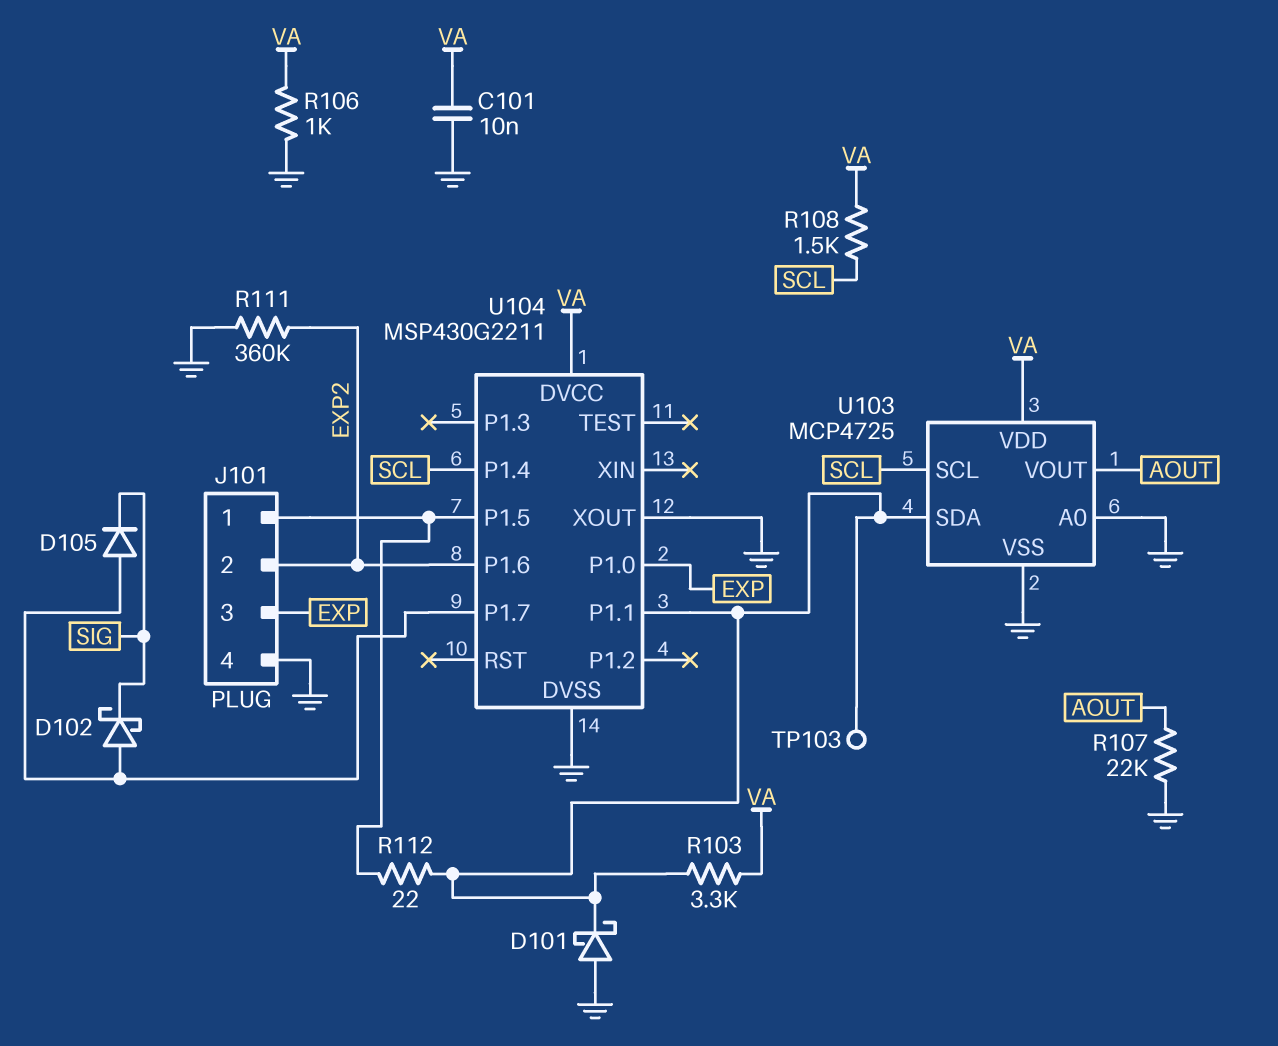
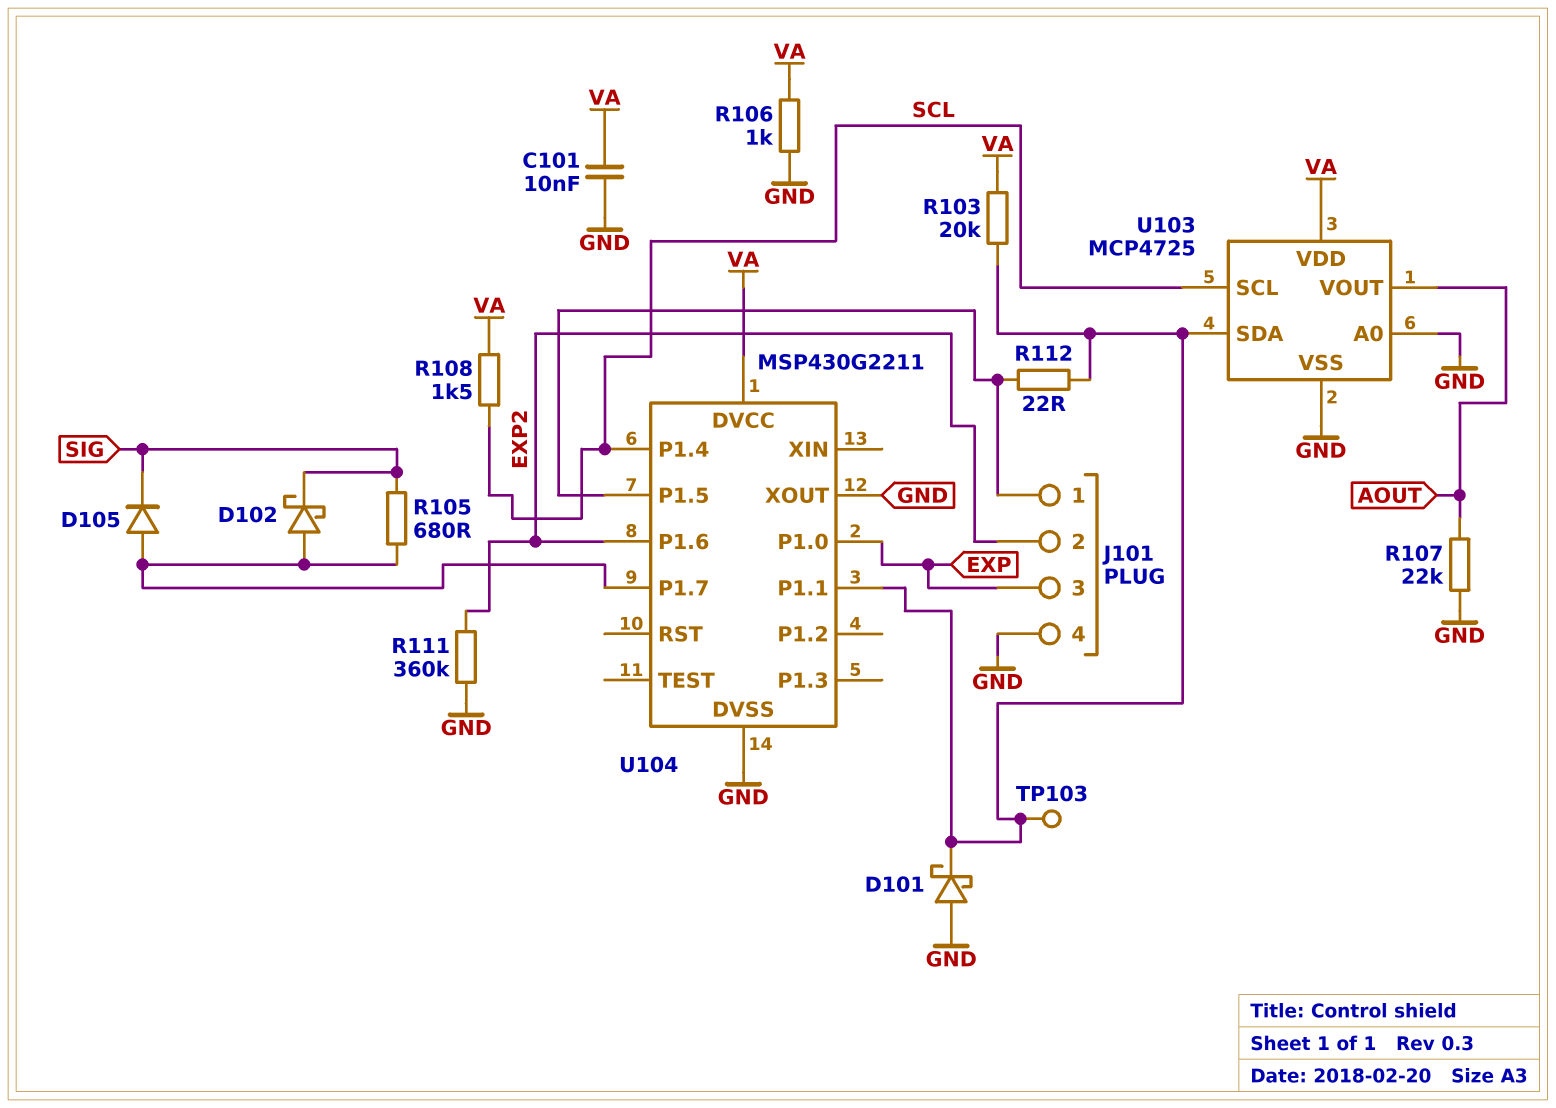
R103: 3.3k (U103/SDA, VA) -> 20k (U103/SDA, VA)
R105: none -> 680 (SIG, U104/P1.7)

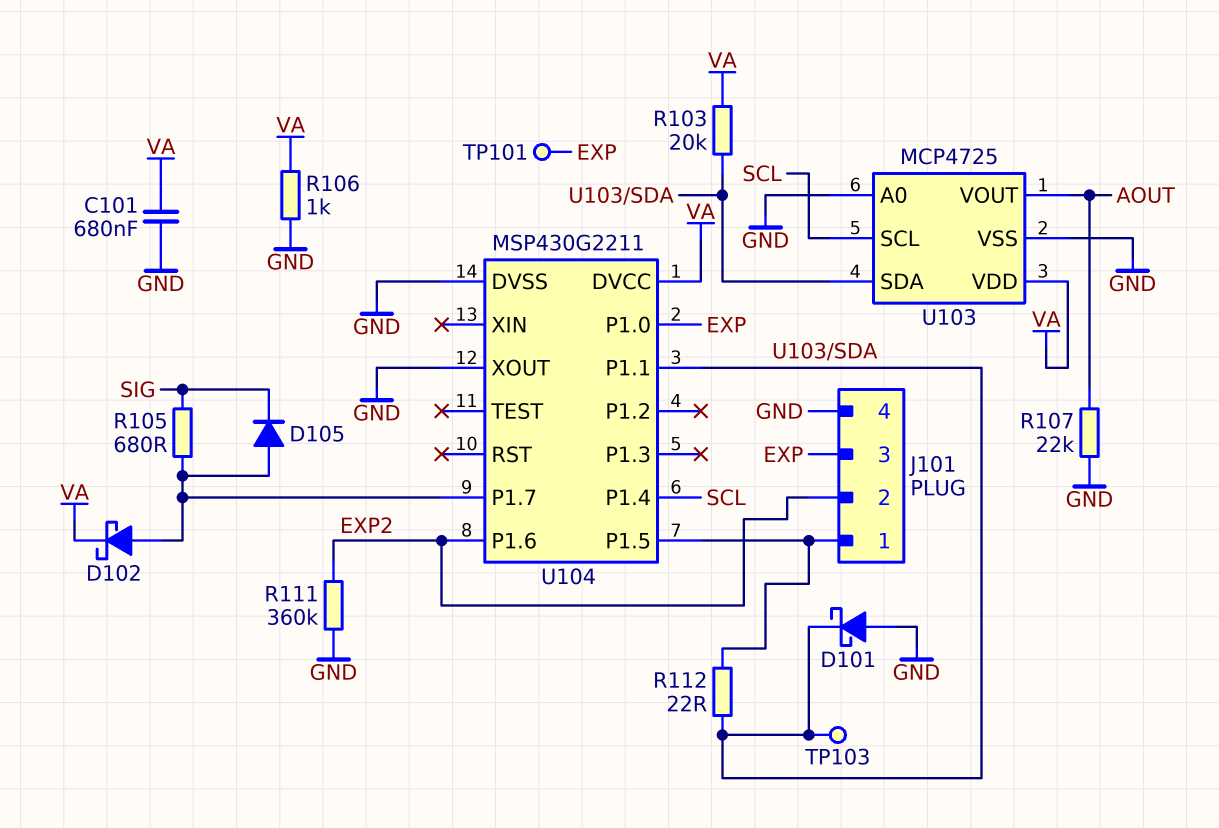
C101: 10nF (GND, VA) -> 680nF (GND, VA)
D102: schottky (A U104/P1.7, K SIG) -> schottky (A U104/P1.7, K VA)
R108: 1.5k (SCL, VA) -> none
TP101: none -> test point (EXP)

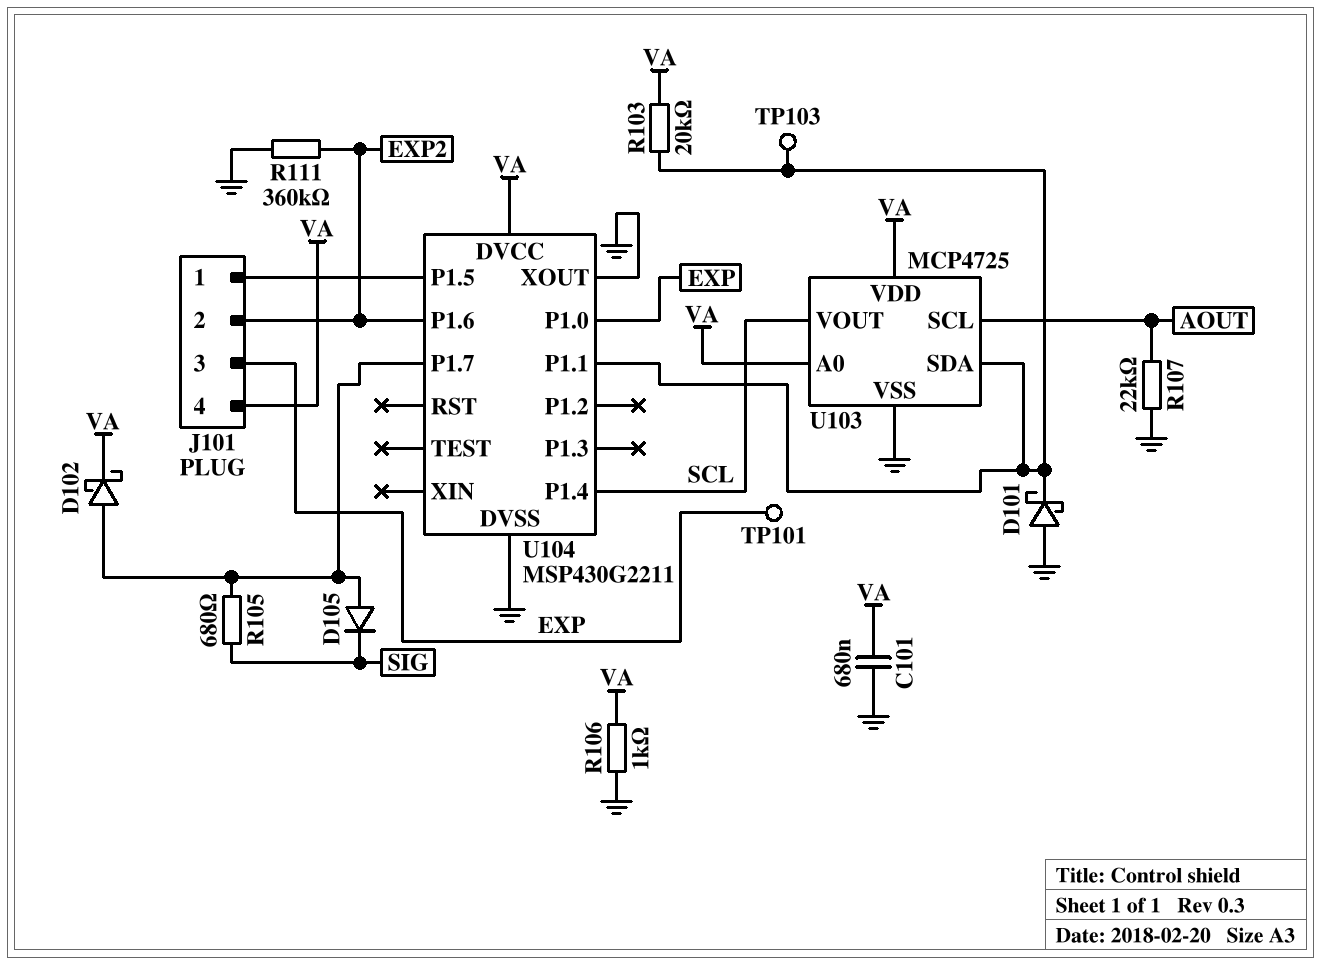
J101 pin 4: GND -> VA
R112: 22 (J101/1, U103/SDA) -> none
U103 pin A0: GND -> VA
U103 pin SCL: SCL -> AOUT
U103 pin VOUT: AOUT -> SCL

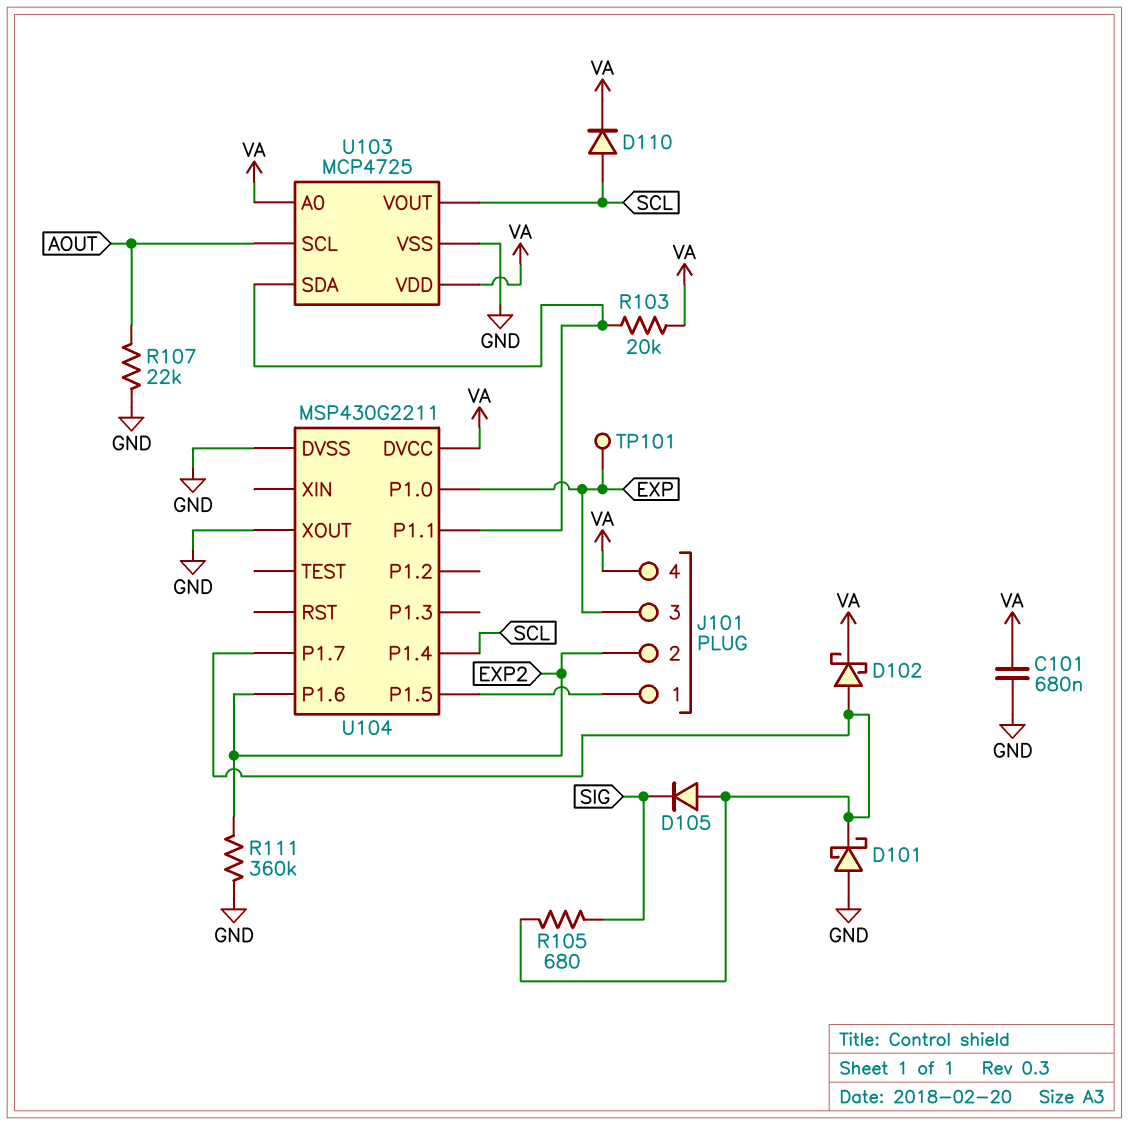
D101: schottky (A GND, K U103/SDA) -> schottky (A GND, K U104/P1.7)
D110: none -> diode (A SCL, K VA)
R106: 1k (GND, VA) -> none
TP103: test point (U103/SDA) -> none

